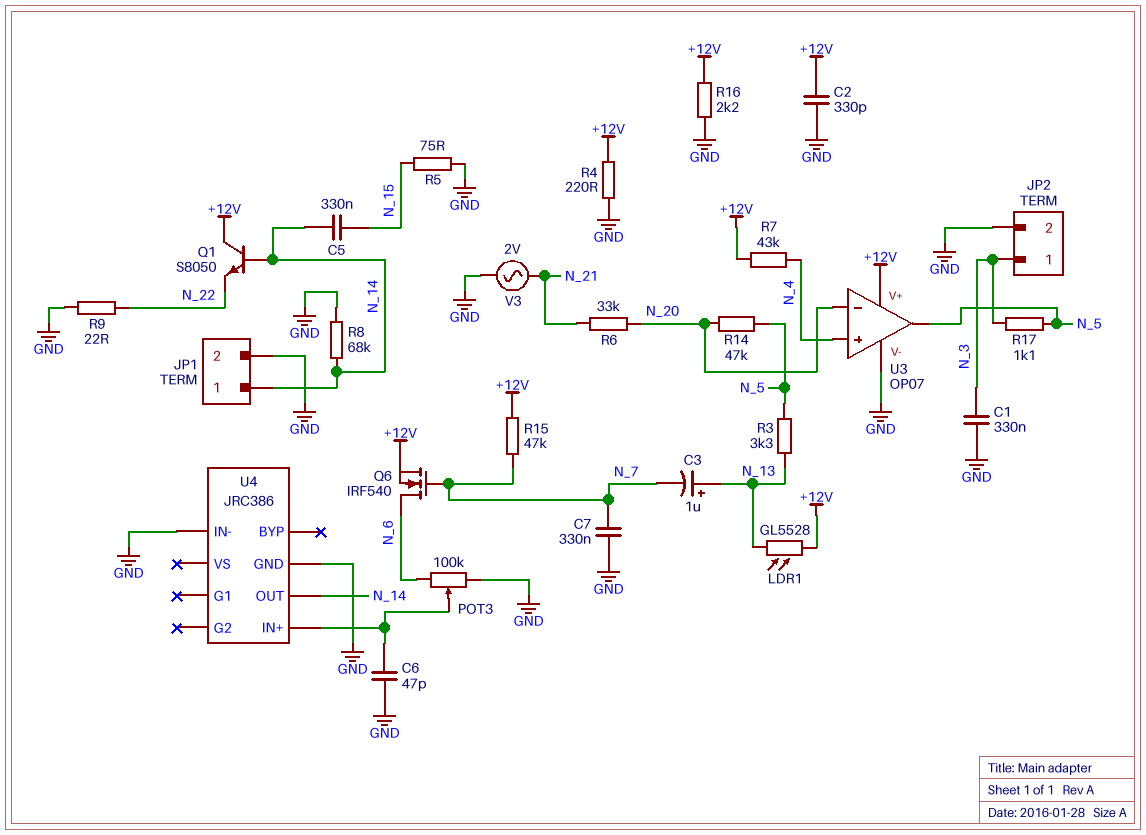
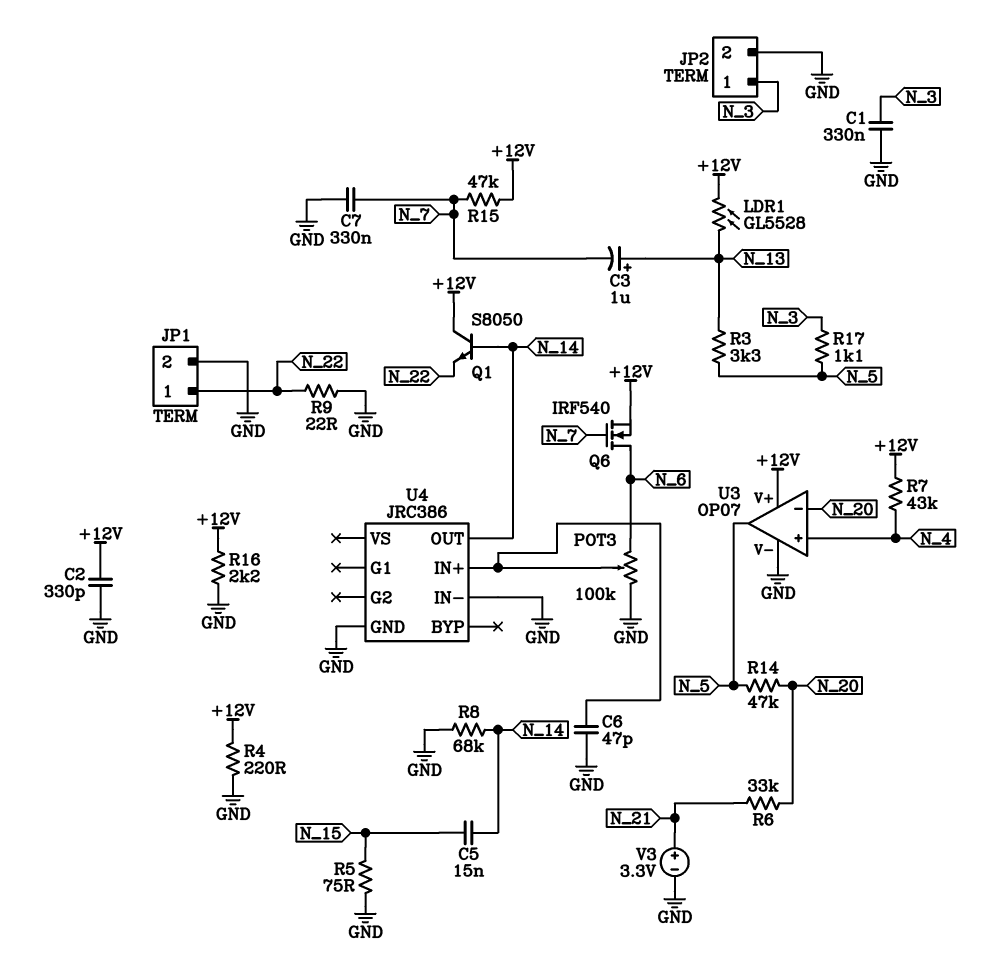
C5: 330nF (N_14, N_15) -> 15nF (N_14, N_15)
JP1 pin 1: N_14 -> N_22
V3: AC 2V (GND, N_21) -> 3.3V (plus N_21, minus GND)

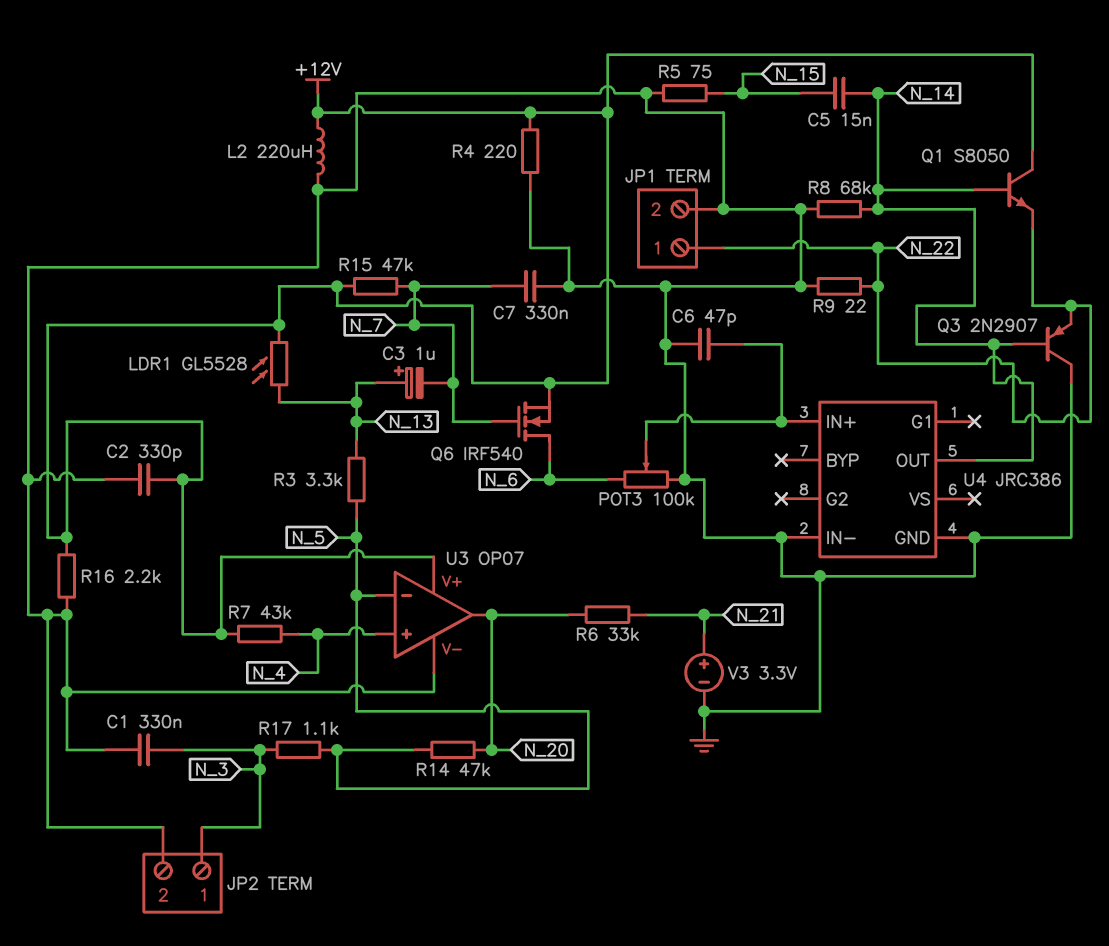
L2: none -> 220uH (+12V, GND)
Q3: none -> PNP 2N2907 (B N_14, C GND, E N_22)
U3 pin in-: N_20 -> N_5
U3 pin out: N_5 -> N_20

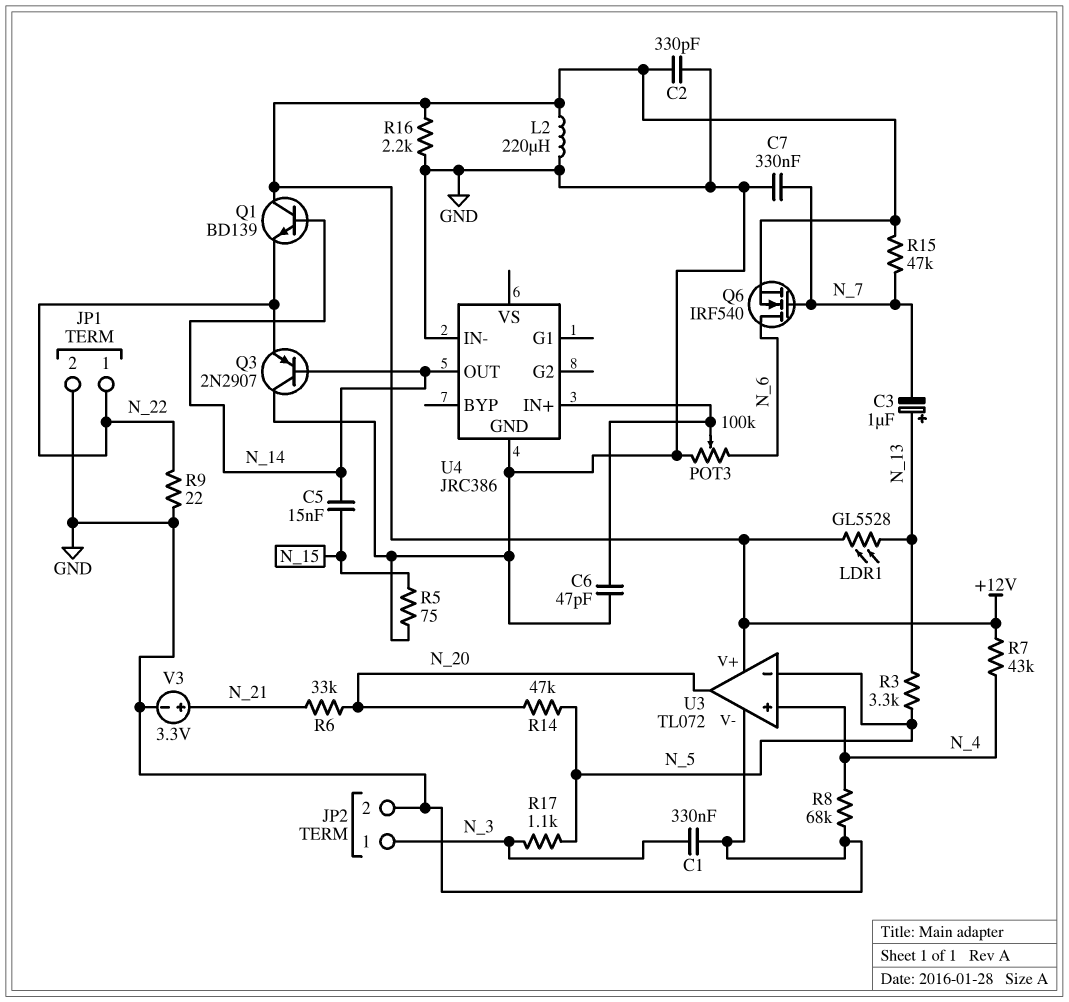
Q1: NPN S8050 (B N_14, C +12V, E N_22) -> NPN BD139 (B N_14, C +12V, E N_22)
R4: 220 (+12V, GND) -> none
R8: 68k (GND, N_14) -> 68k (GND, N_4)
U3: OP07 -> TL072

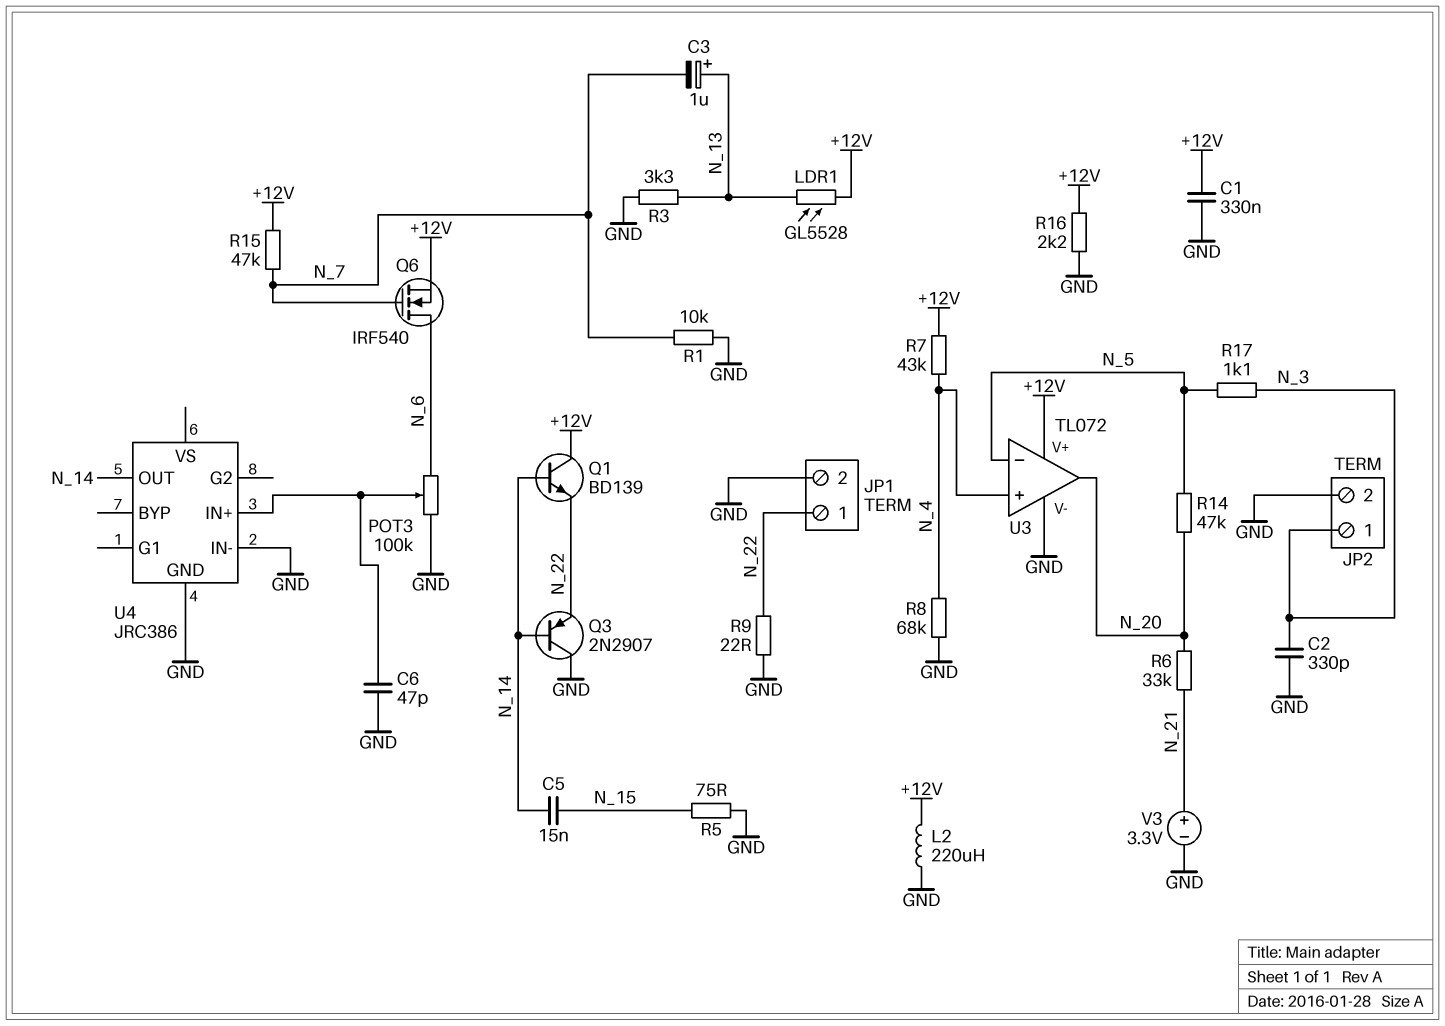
C1: 330nF (GND, N_3) -> 330nF (+12V, GND)
C2: 330pF (+12V, GND) -> 330pF (GND, N_3)
C7: 330nF (GND, N_7) -> none
R1: none -> 10k (GND, N_7)
R3: 3.3k (N_5, N_13) -> 3.3k (GND, N_13)

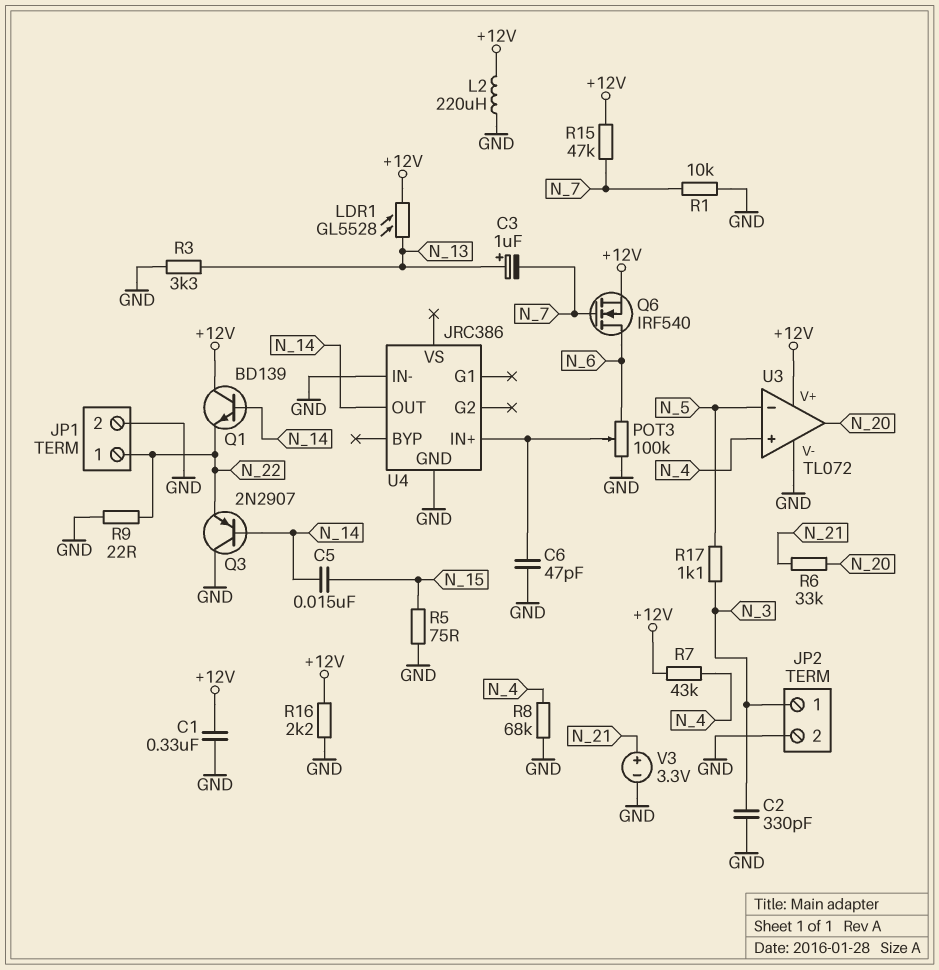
R14: 47k (N_5, N_20) -> none

